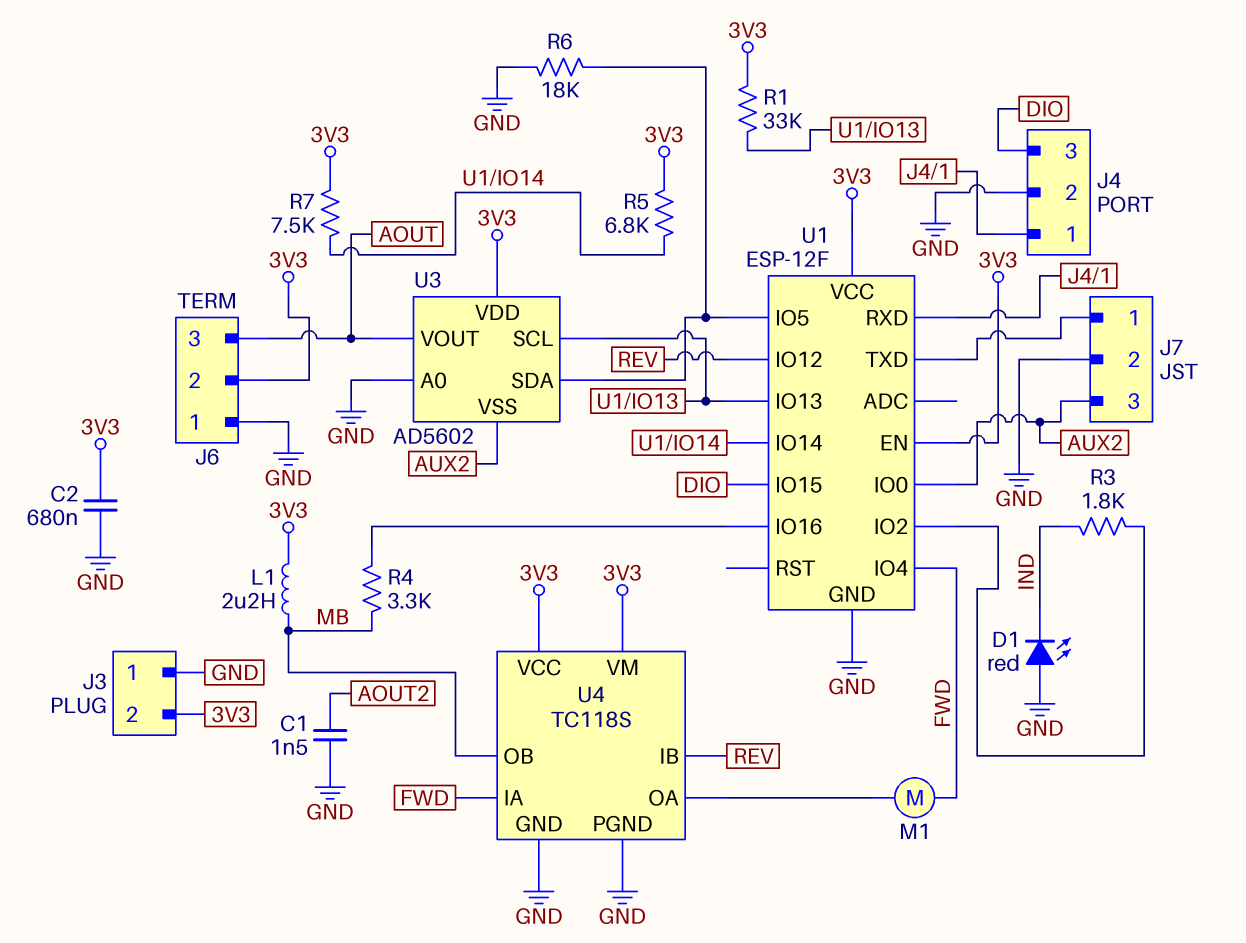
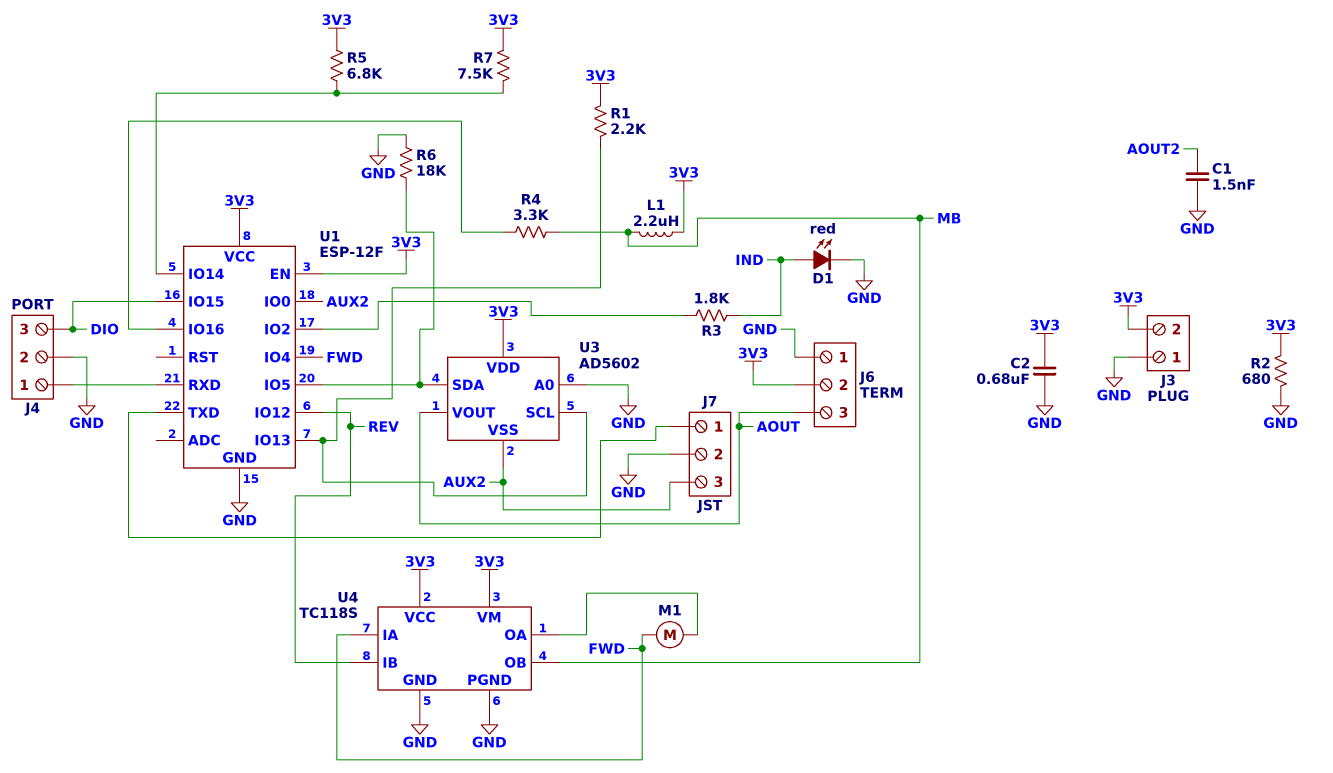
D1: LED red (A GND, K IND) -> LED red (A IND, K GND)
R1: 33k (3V3, U1/IO13) -> 2.2k (3V3, U1/IO13)
R2: none -> 680 (3V3, GND)

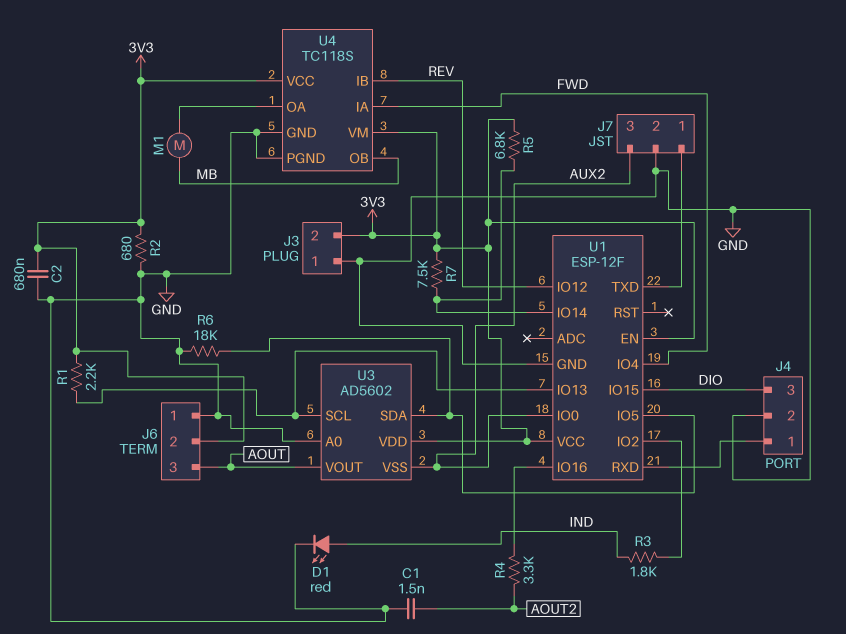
L1: 2.2uH (3V3, MB) -> none
M1: motor (FWD, U4/OA) -> motor (MB, U4/OA)
R4: 3.3k (MB, U1/IO16) -> 3.3k (AOUT2, U1/IO16)

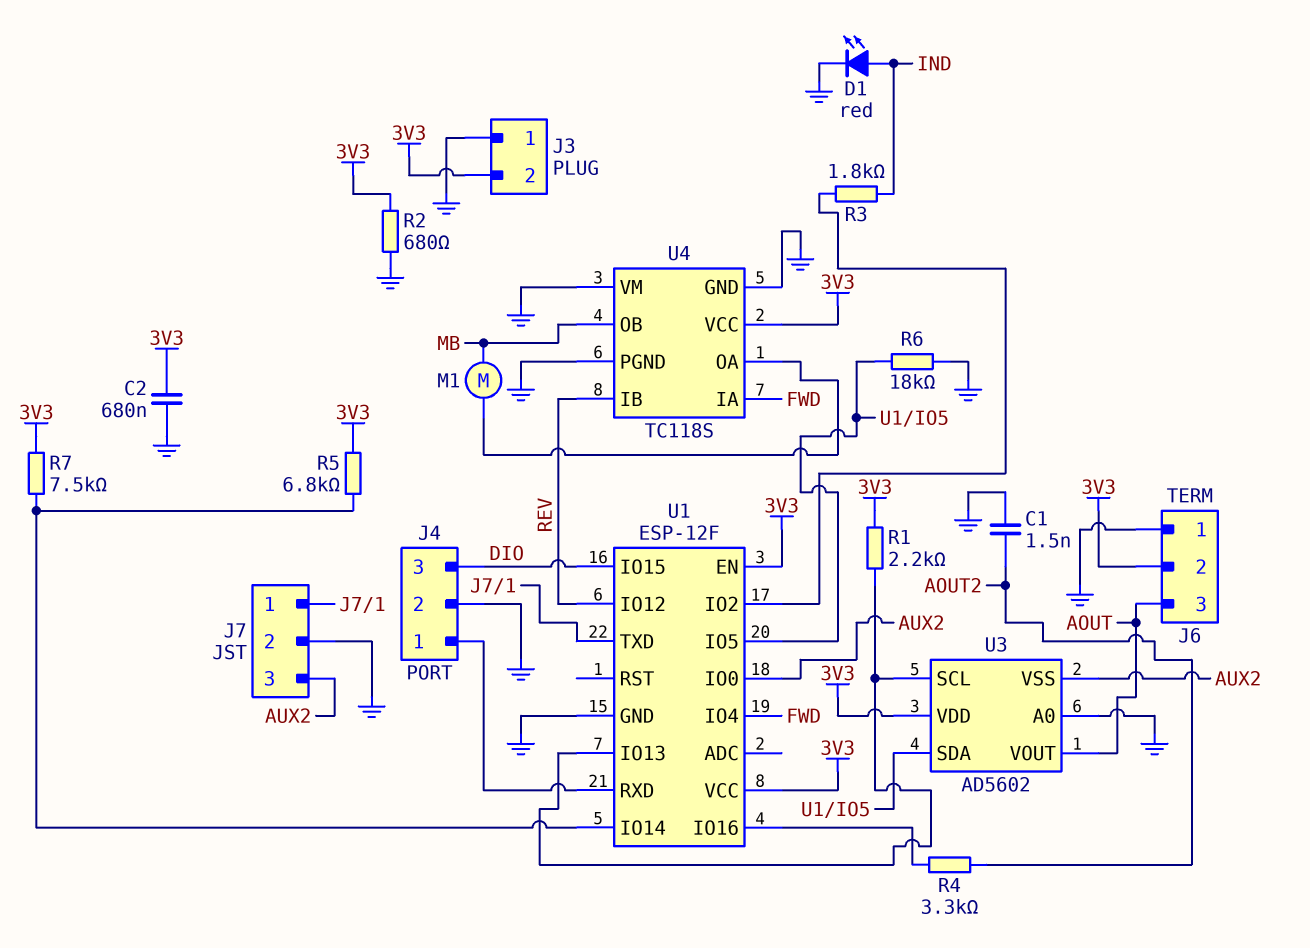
U4 pin VM: 3V3 -> GND

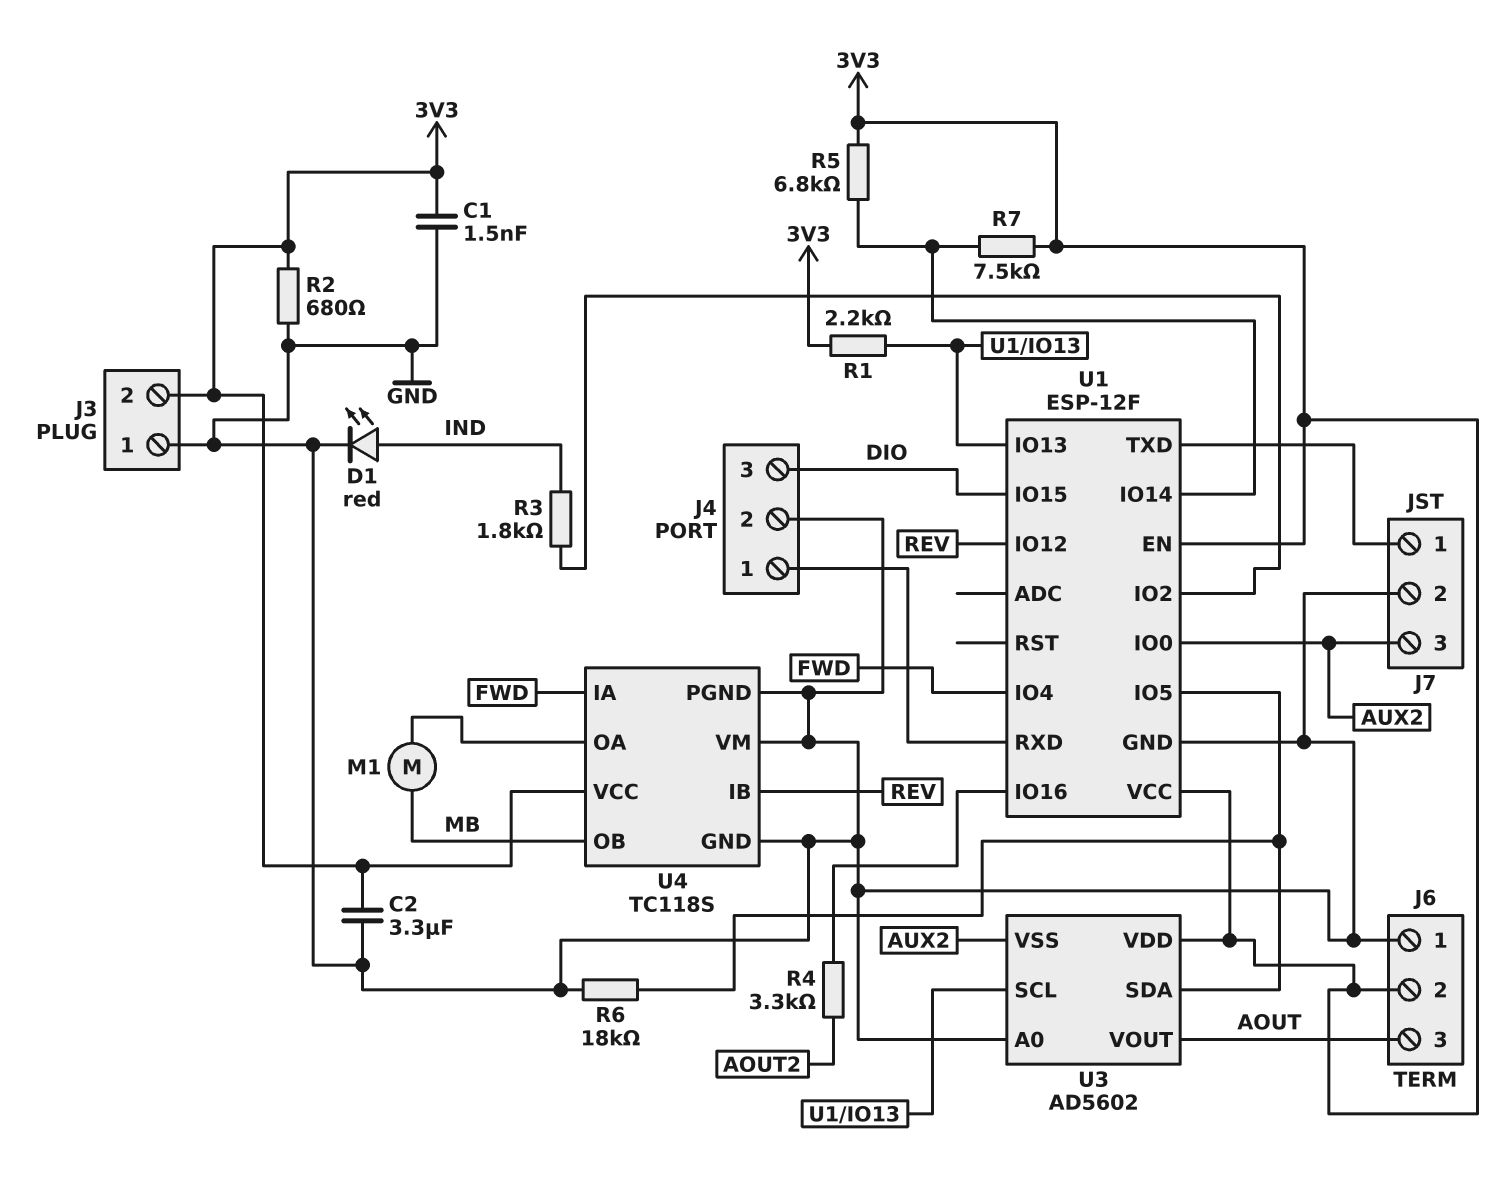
C1: 1.5nF (AOUT2, GND) -> 1.5nF (3V3, GND)
C2: 680nF (3V3, GND) -> 3.3uF (3V3, GND)

